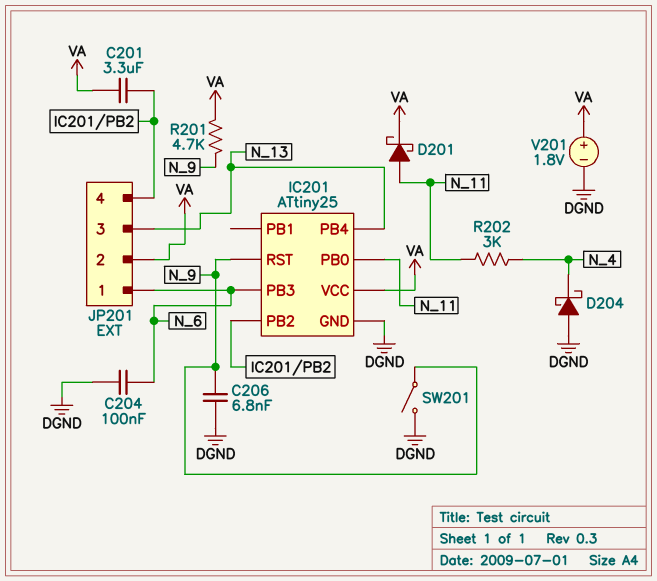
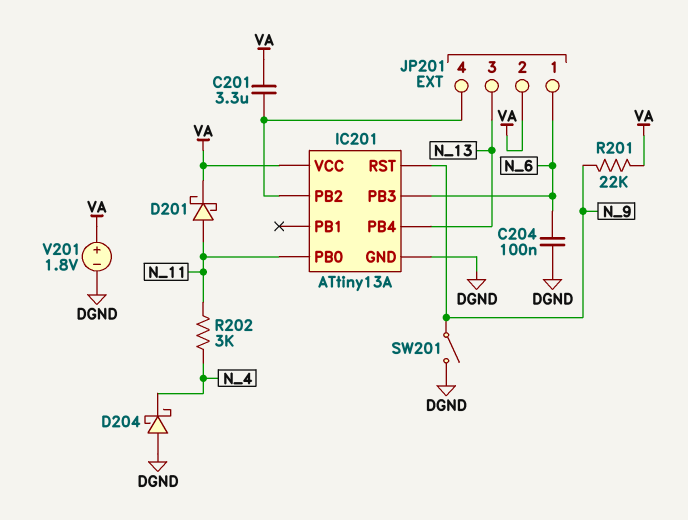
C206: 6.8nF (DGND, N_9) -> none
IC201: ATtiny25 -> ATtiny13A
R201: 4.7k (N_9, VA) -> 22k (N_9, VA)

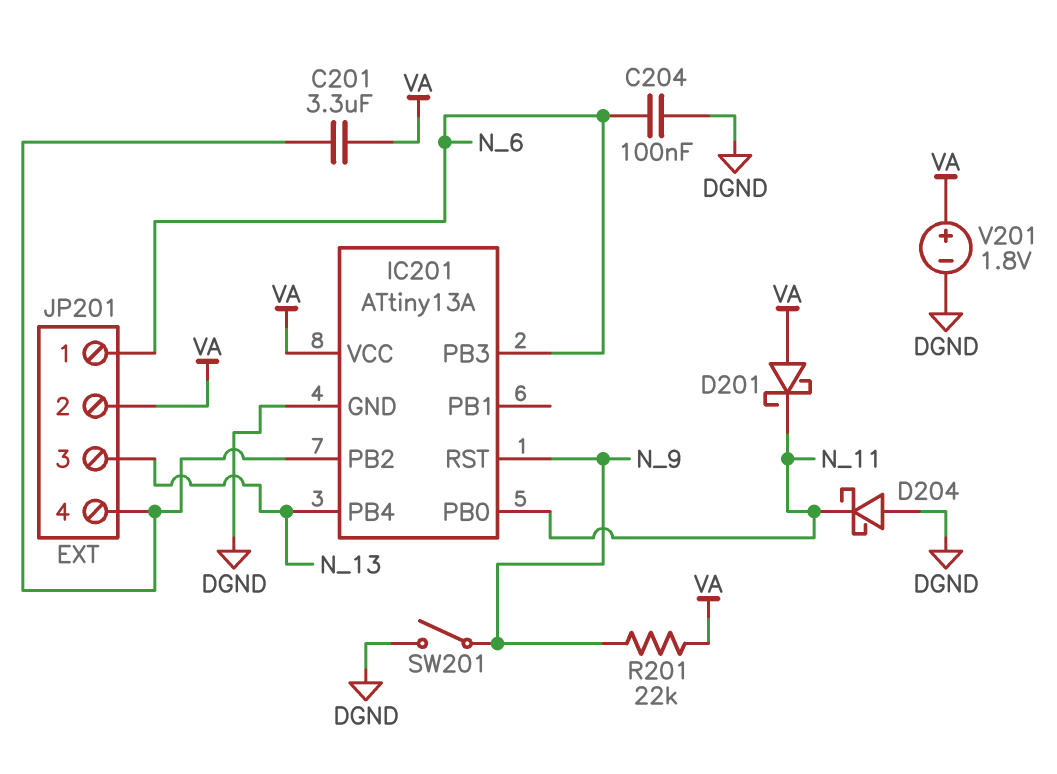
D201: schottky (A N_11, K VA) -> schottky (A VA, K N_11)
D204: schottky (A DGND, K N_4) -> schottky (A DGND, K N_11)
R202: 3k (N_4, N_11) -> none

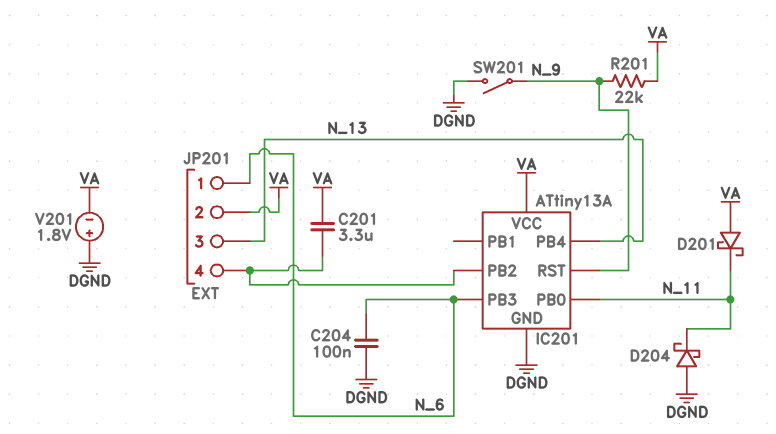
V201: 1.8V (plus VA, minus DGND) -> 1.8V (plus DGND, minus VA)

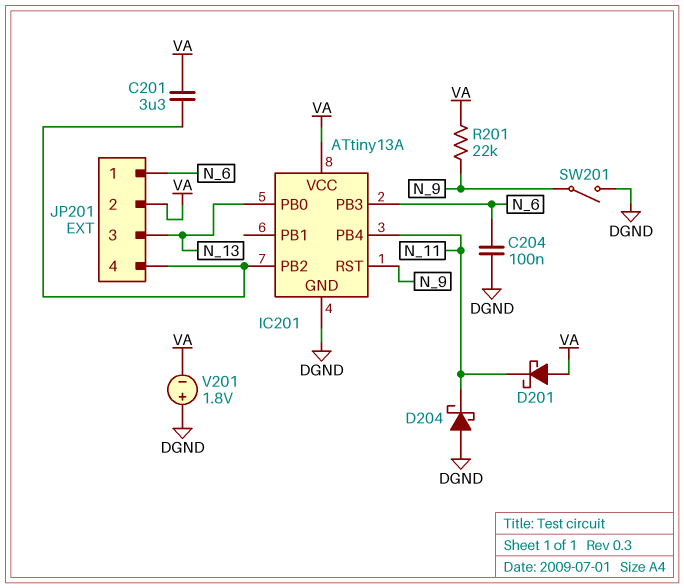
IC201 pin PB0: N_11 -> N_13
IC201 pin PB4: N_13 -> N_11

